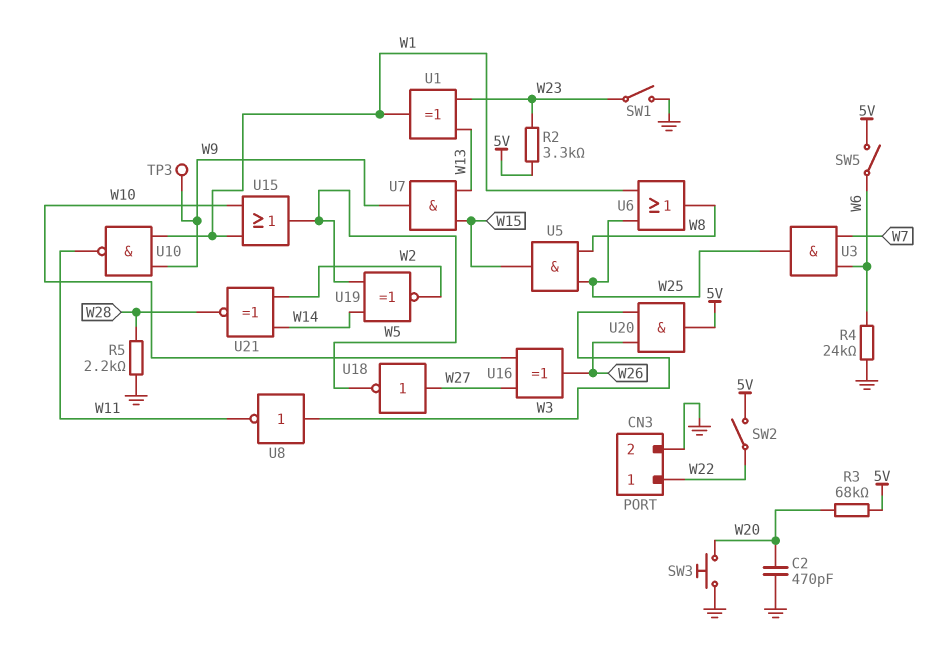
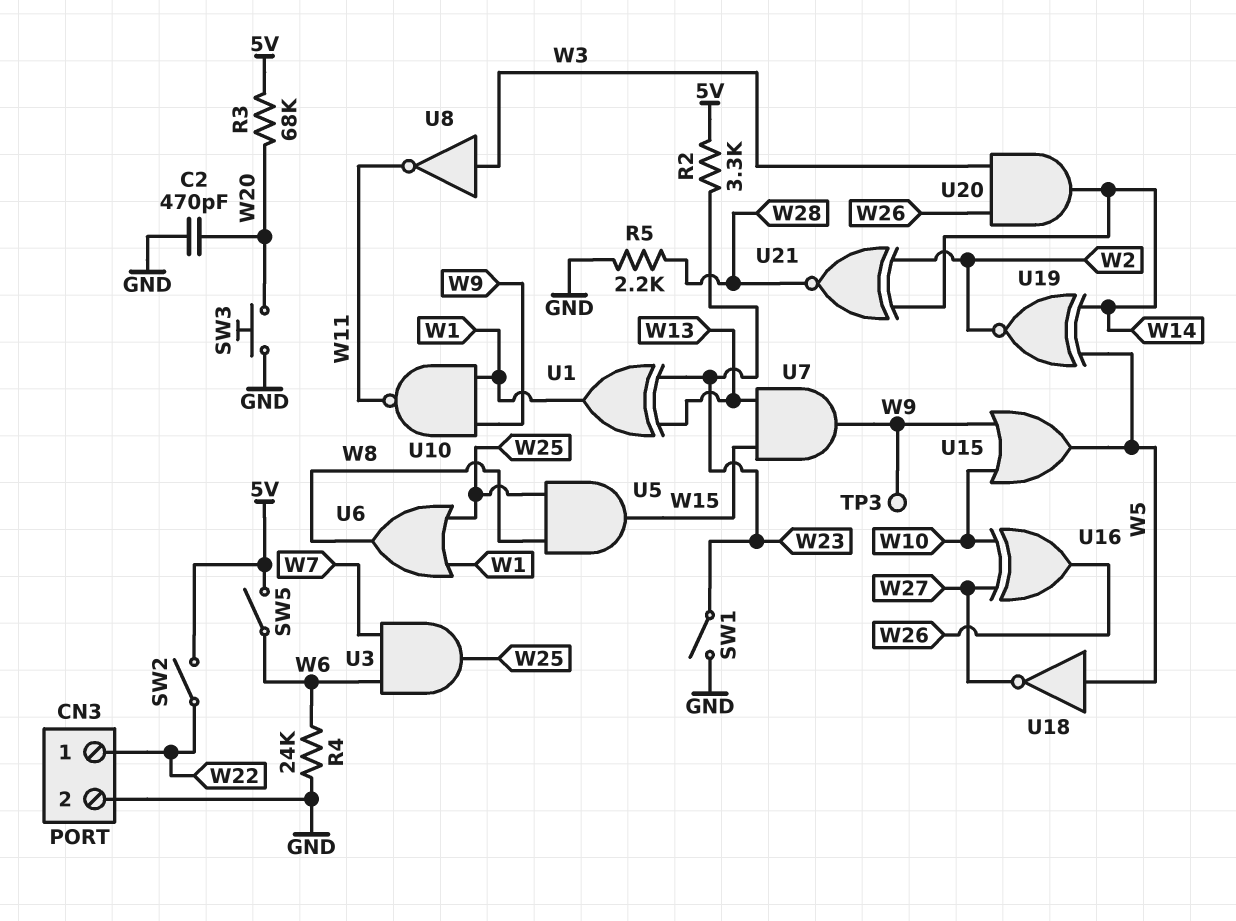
U15: OR (in W1, in W10, out W5) -> OR (in W9, in W10, out W5)
U18: NOT (in W27, out W5) -> NOT (in W5, out W27)
U20: AND (in W3, in W26, out 5V) -> AND (in W3, in W26, out W14)

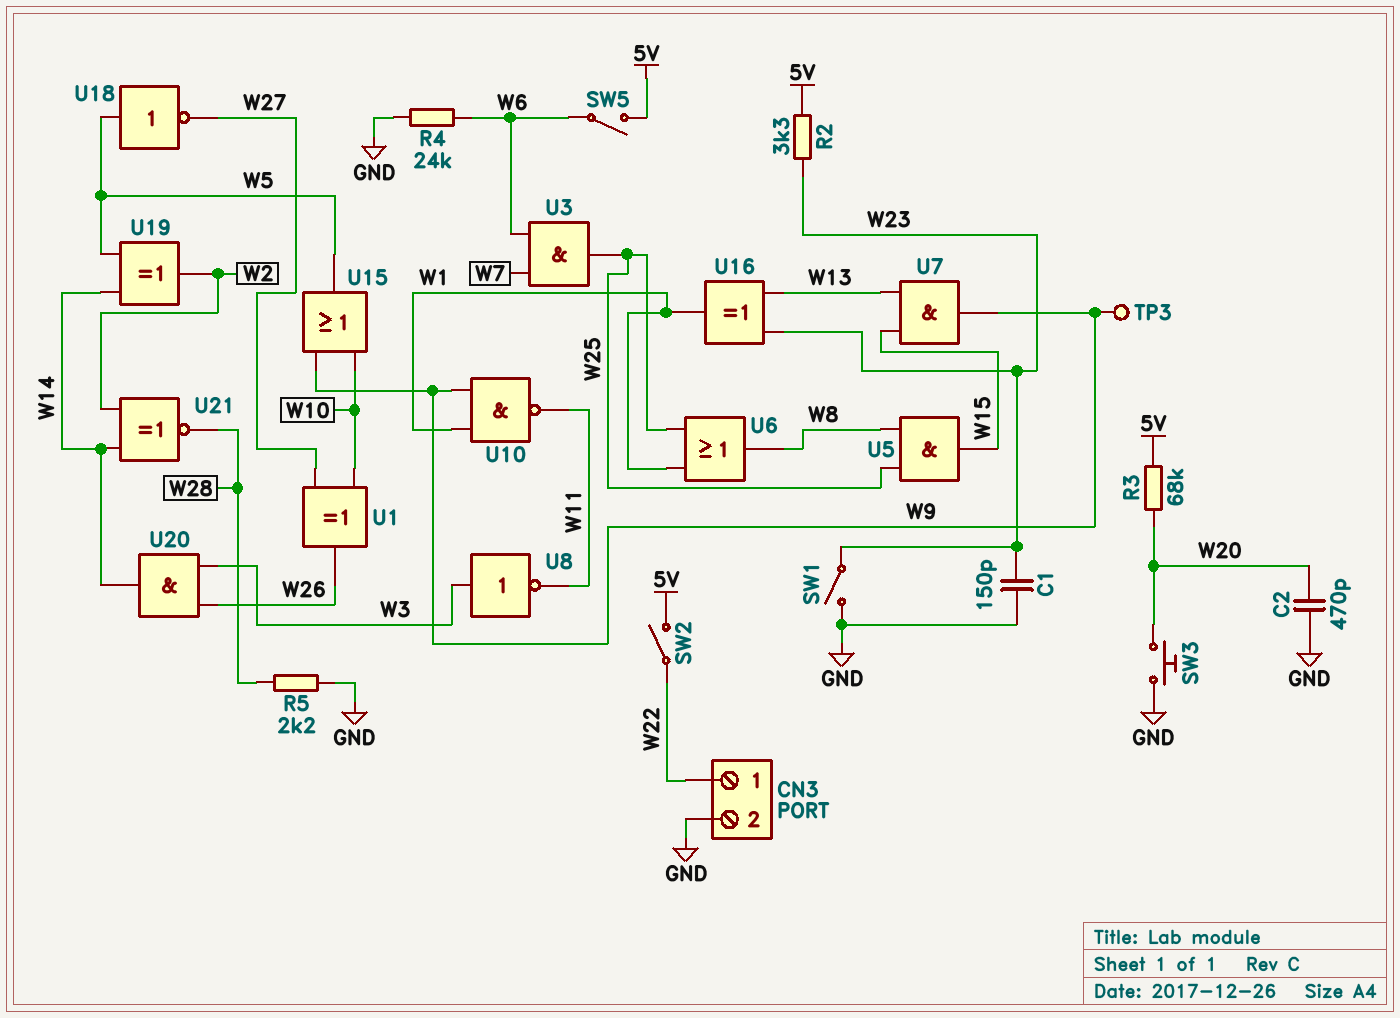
C1: none -> 150pF (GND, W23)
U1: XOR (in W13, in W23, out W1) -> XOR (in W10, in W27, out W26)
U16: XOR (in W10, in W27, out W26) -> XOR (in W13, in W23, out W1)
U19: XNOR (in W5, in W14, out W2) -> XOR (in W5, in W14, out W2)

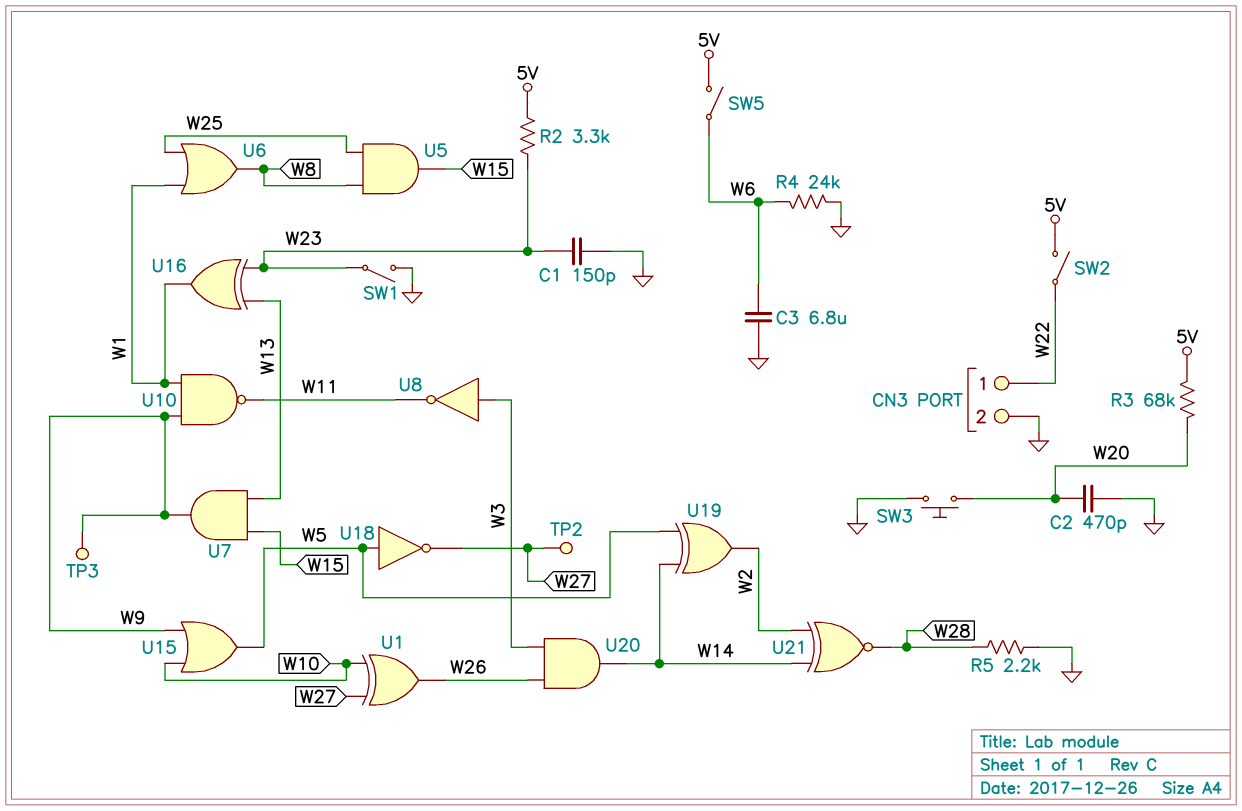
C3: none -> 6.8uF (GND, W6)
TP2: none -> test point (W27)
U3: AND (in W6, in W7, out W25) -> none

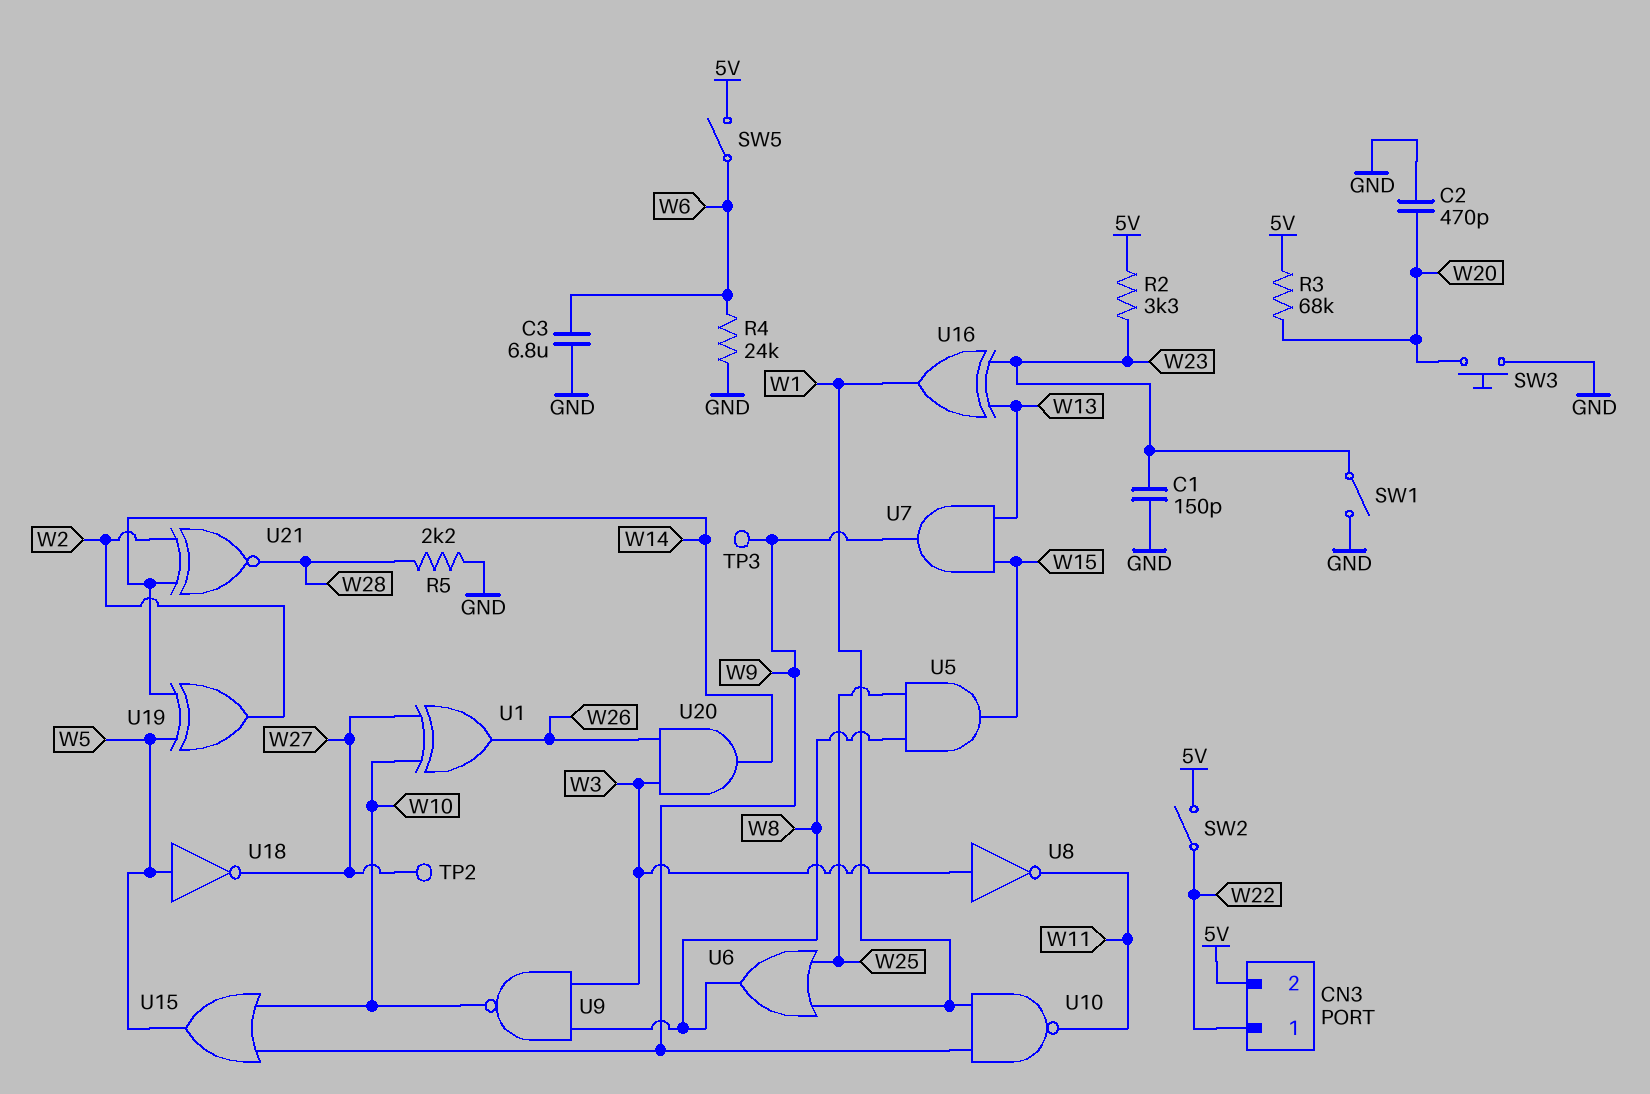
CN3 pin 2: GND -> 5V
U9: none -> NAND (in W3, in W8, out W10)

